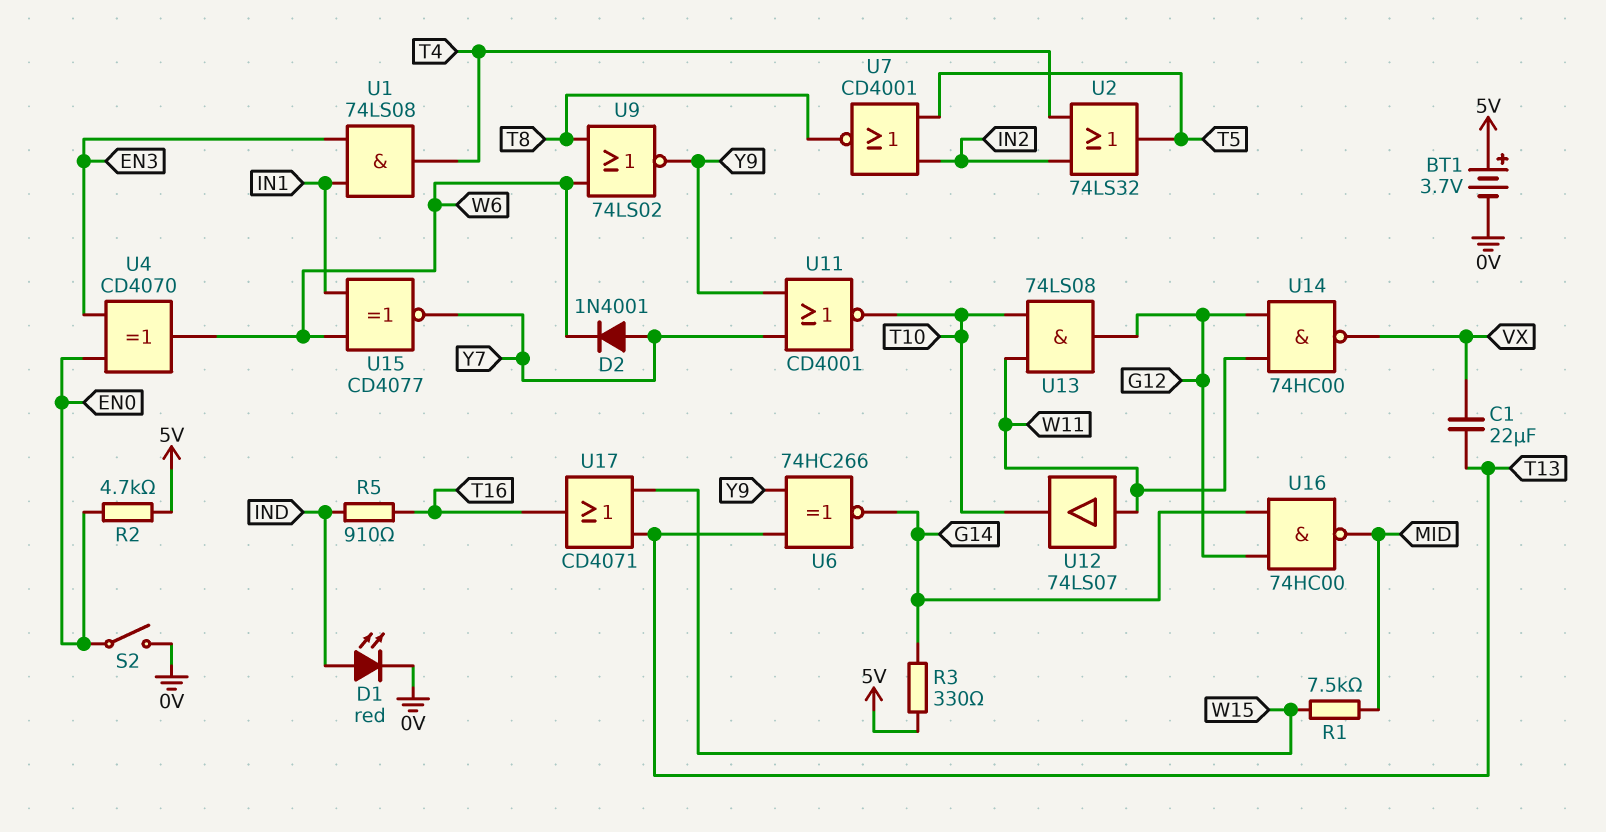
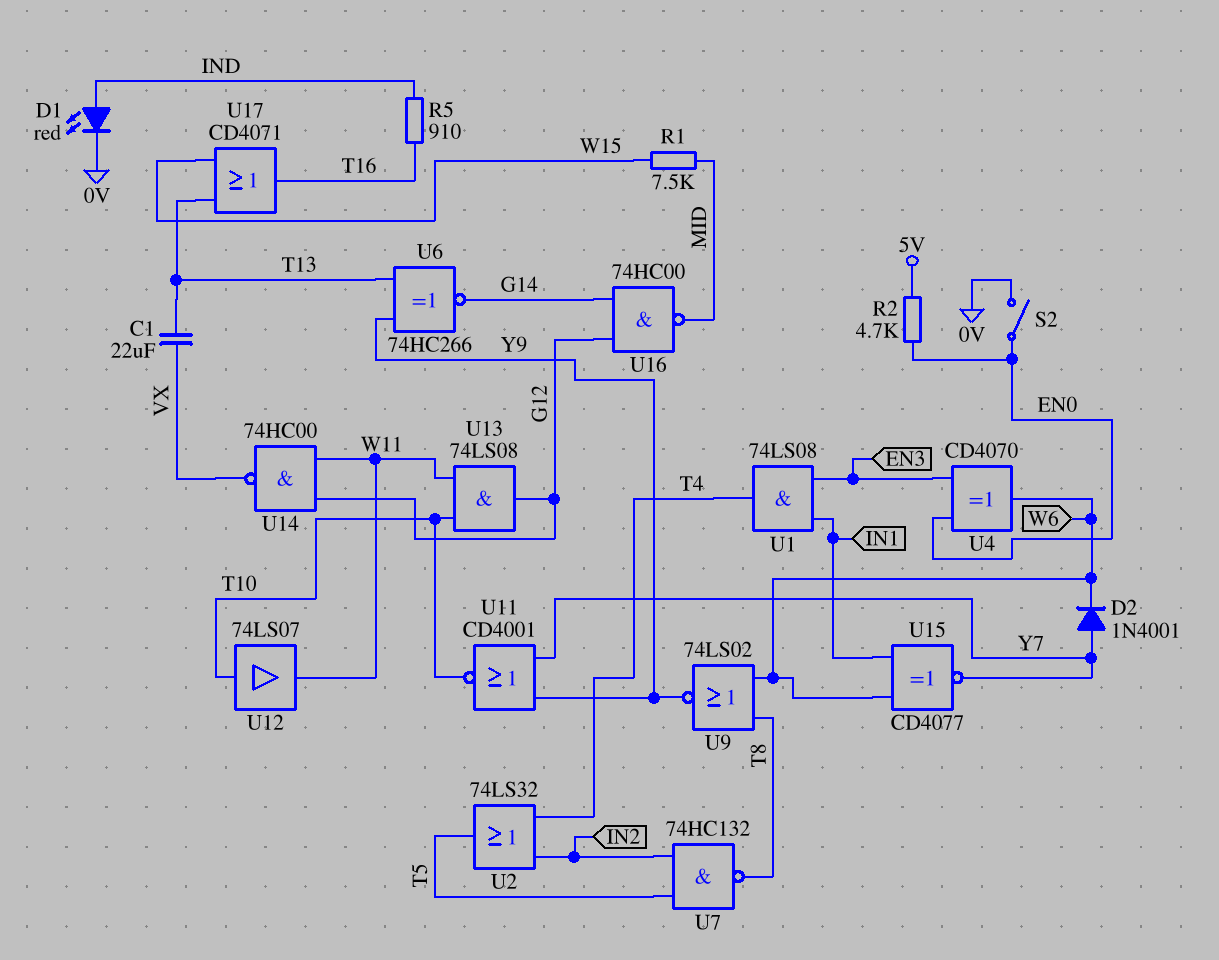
BT1: 3.7V (plus 5V, minus 0V) -> none
R3: 330 (5V, G14) -> none
U7: NOR CD4001 (in IN2, in T5, out T8) -> NAND 74HC132 (in IN2, in T5, out T8)
U12: buffer 74LS07 (in W11, out T10) -> buffer 74LS07 (in T10, out W11)

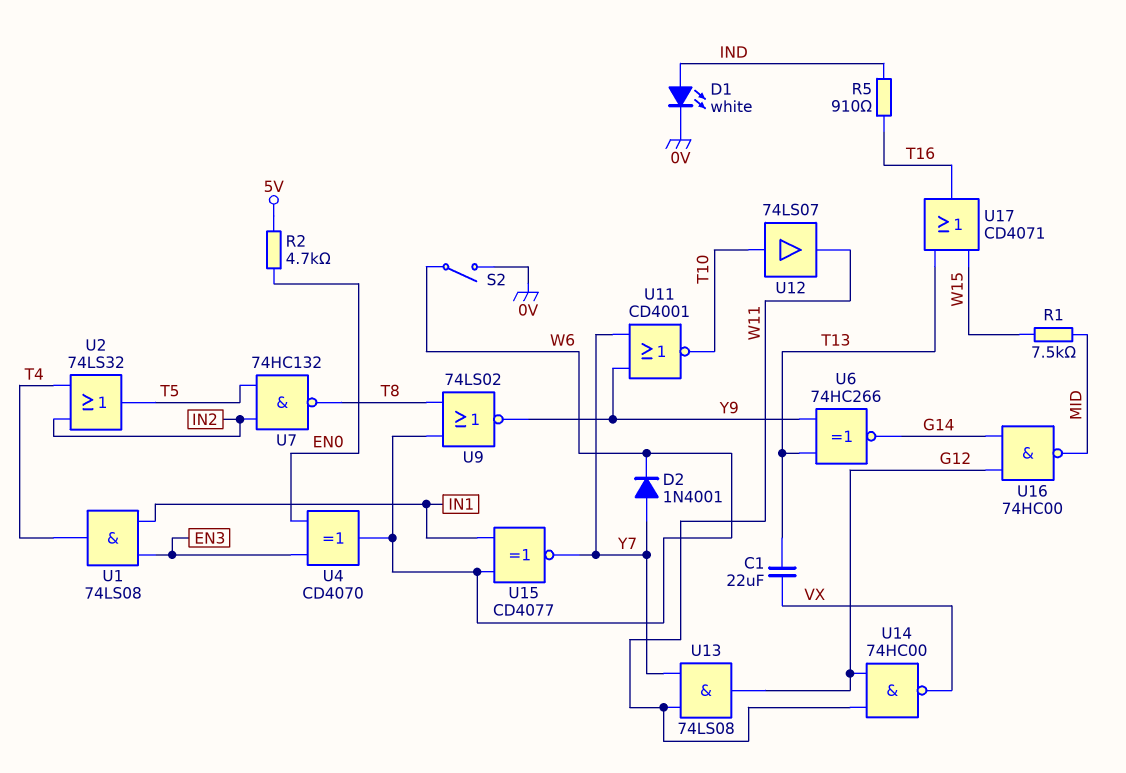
D1: LED red (A IND, K 0V) -> LED white (A IND, K 0V)
S2: switch (0V, EN0) -> switch (0V, W6)
U13: AND 74LS08 (in T10, in W11, out G12) -> AND 74LS08 (in W11, in Y7, out G12)

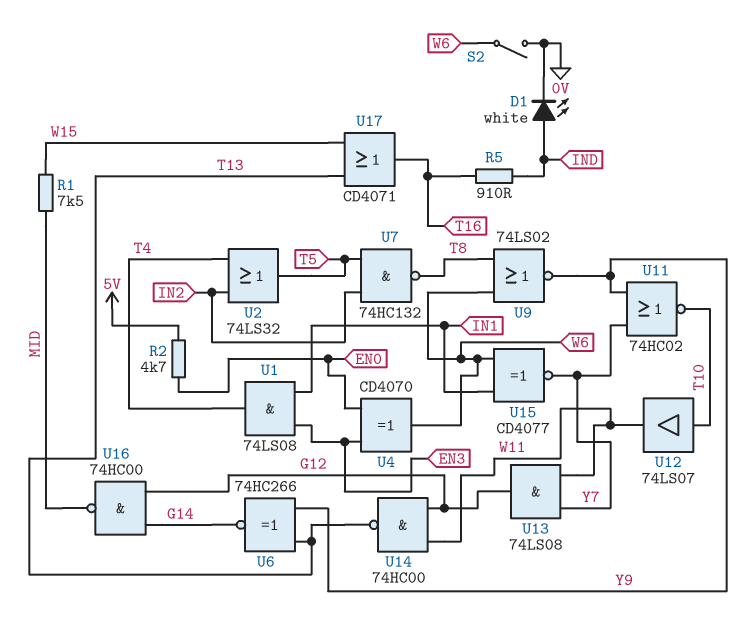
C1: 22uF (T13, VX) -> none
D2: diode 1N4001 (A Y7, K W6) -> none
U11: NOR CD4001 (in Y7, in Y9, out T10) -> NOR 74HC02 (in Y7, in Y9, out T10)
U14: NAND 74HC00 (in G12, in W11, out VX) -> NAND 74HC00 (in G12, in W11, out T13)

